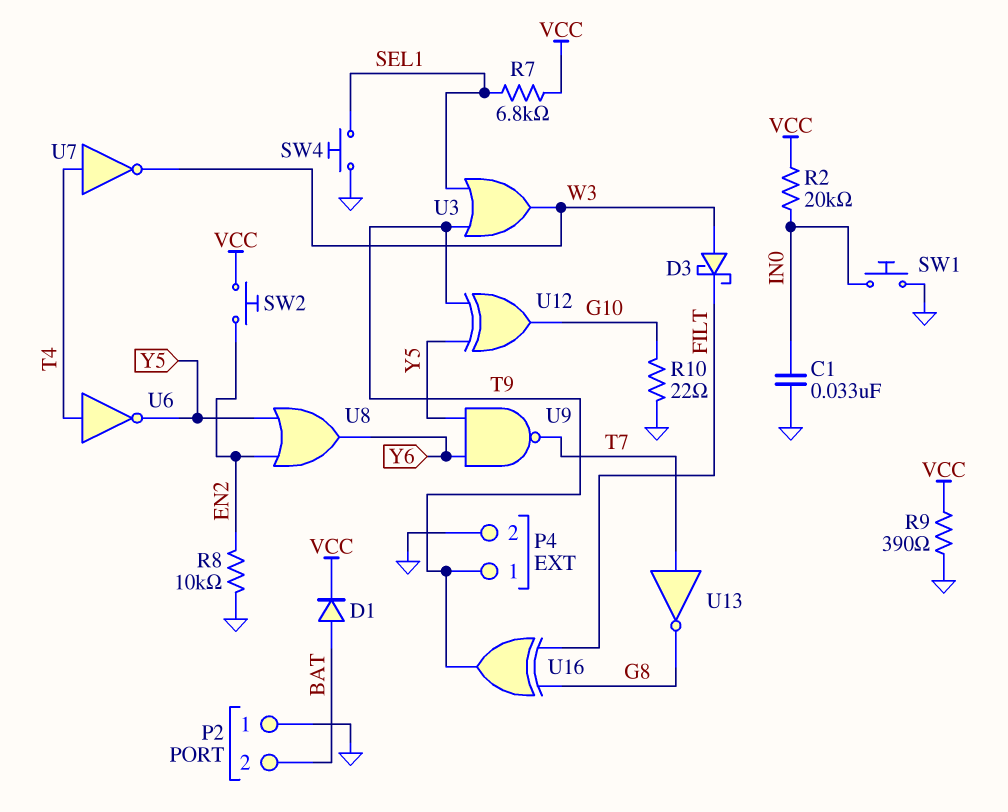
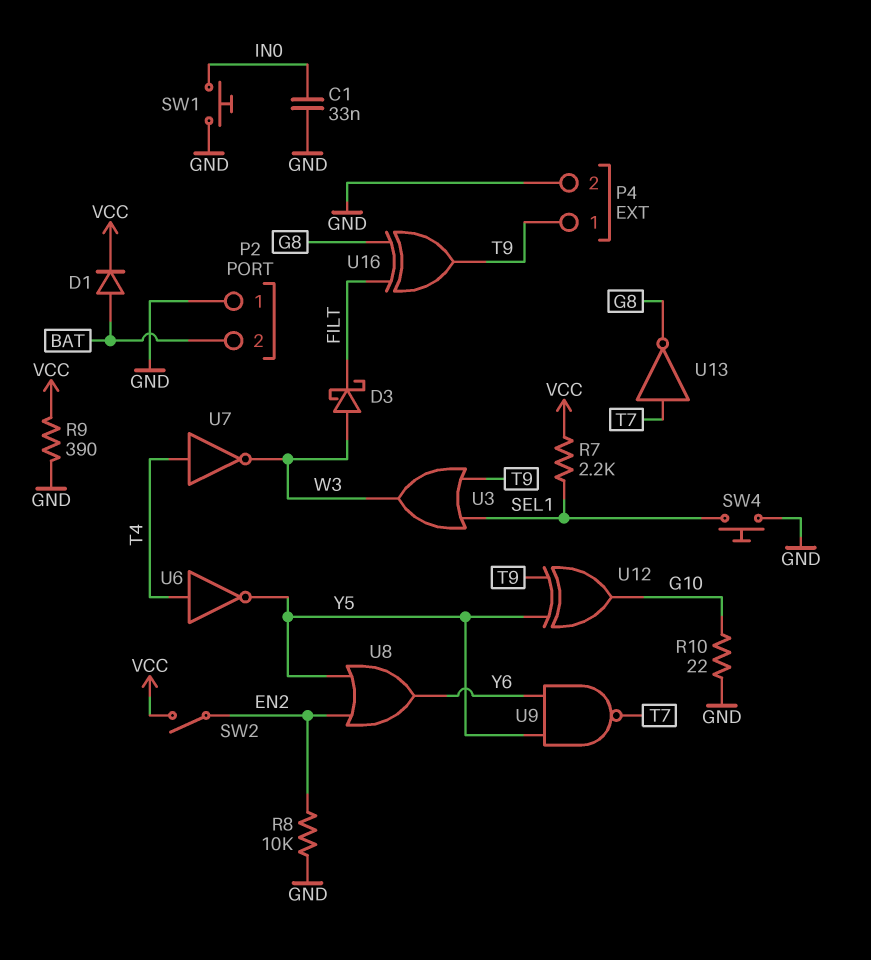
R2: 20k (IN0, VCC) -> none
R7: 6.8k (SEL1, VCC) -> 2.2k (SEL1, VCC)
SW2: button (EN2, VCC) -> switch (EN2, VCC)

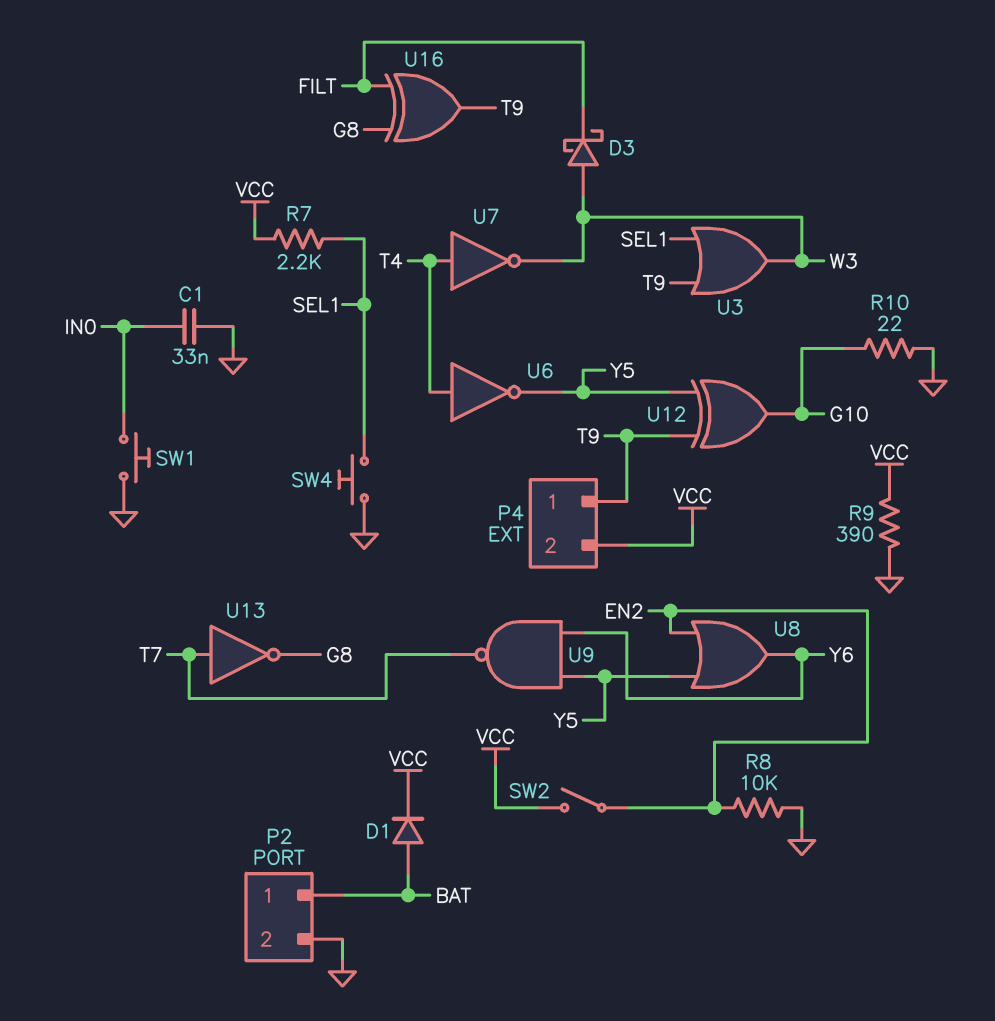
P2 pin 1: GND -> BAT
P2 pin 2: BAT -> GND
P4 pin 2: GND -> VCC

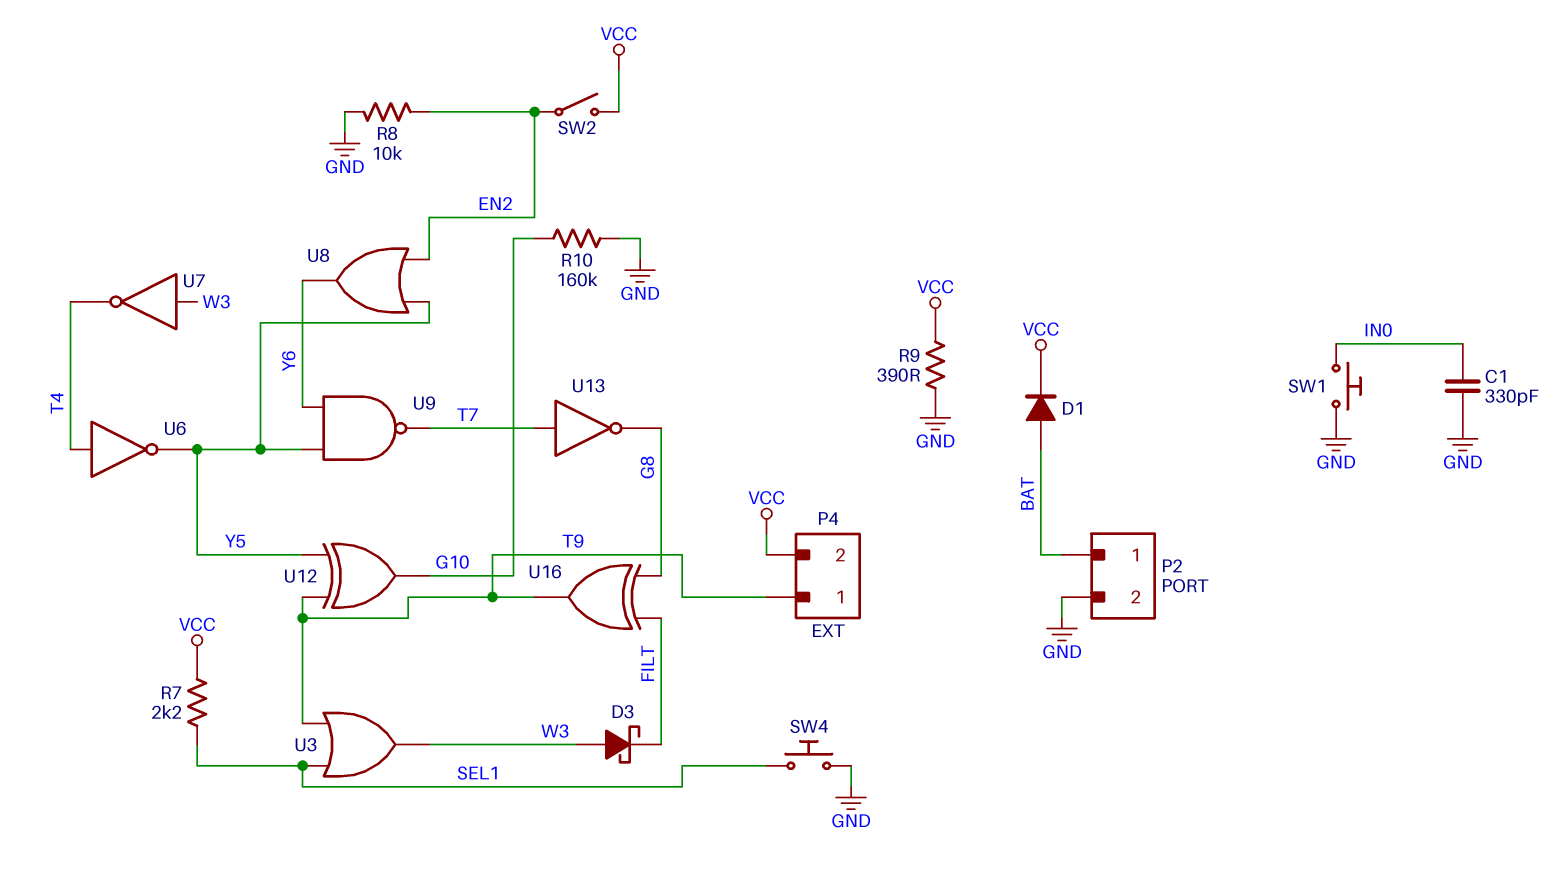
C1: 33nF (GND, IN0) -> 330pF (GND, IN0)
R10: 22 (G10, GND) -> 160k (G10, GND)
U7: NOT (in T4, out W3) -> NOT (in W3, out T4)

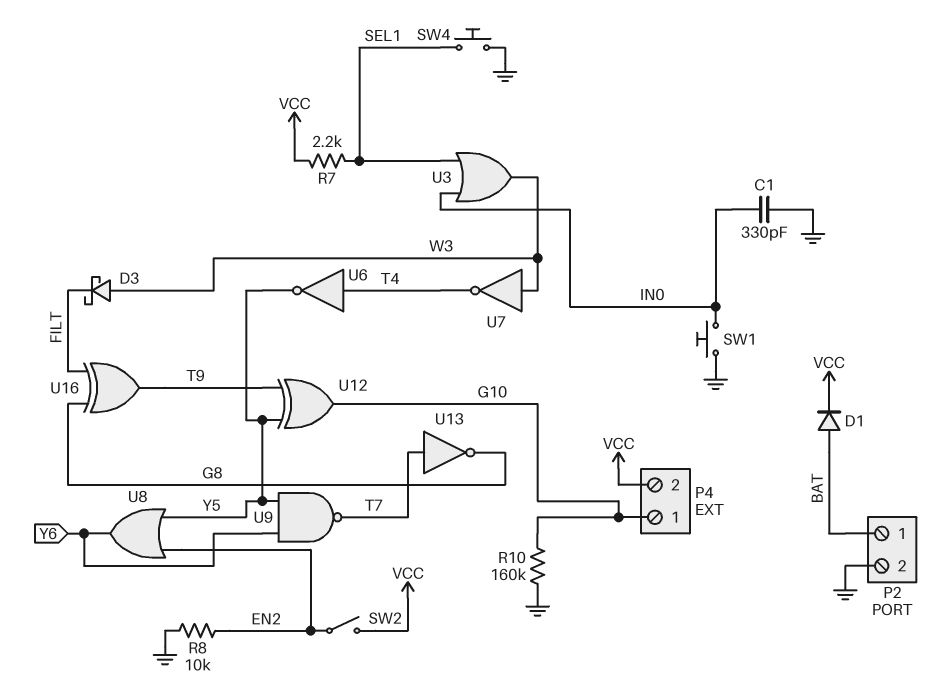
P4 pin 1: T9 -> G10
R9: 390 (GND, VCC) -> none
U3: OR (in SEL1, in T9, out W3) -> OR (in IN0, in SEL1, out W3)

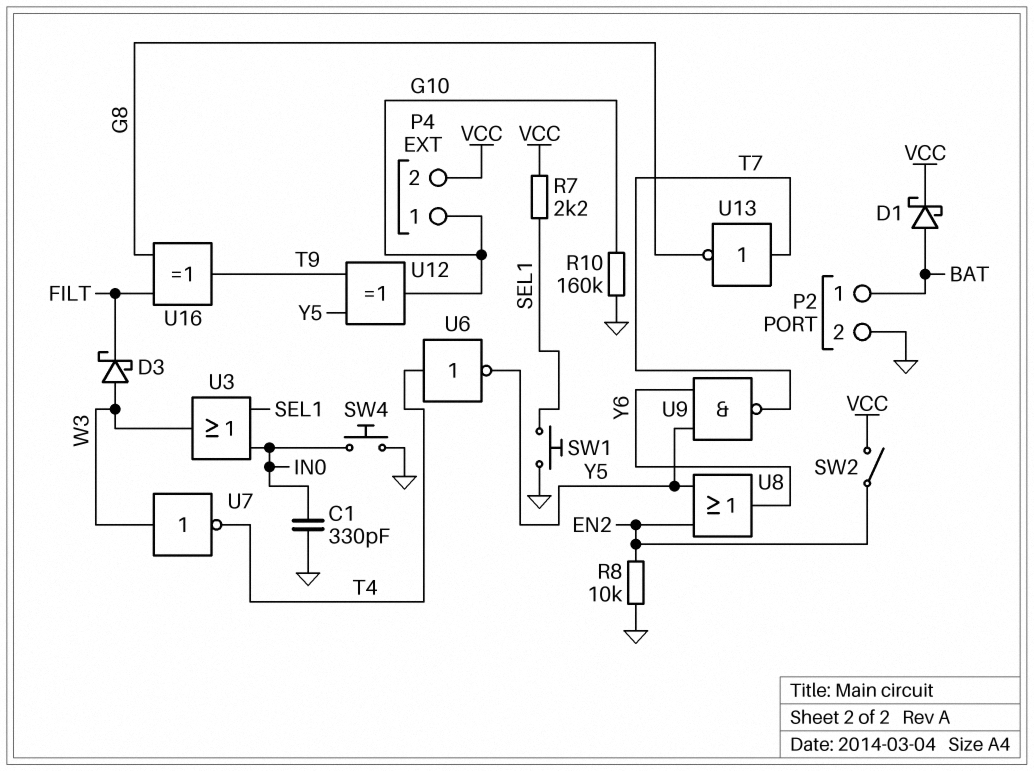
D1: diode (A BAT, K VCC) -> schottky (A BAT, K VCC)
SW1: button (GND, IN0) -> button (GND, SEL1)
SW4: button (GND, SEL1) -> button (GND, IN0)

